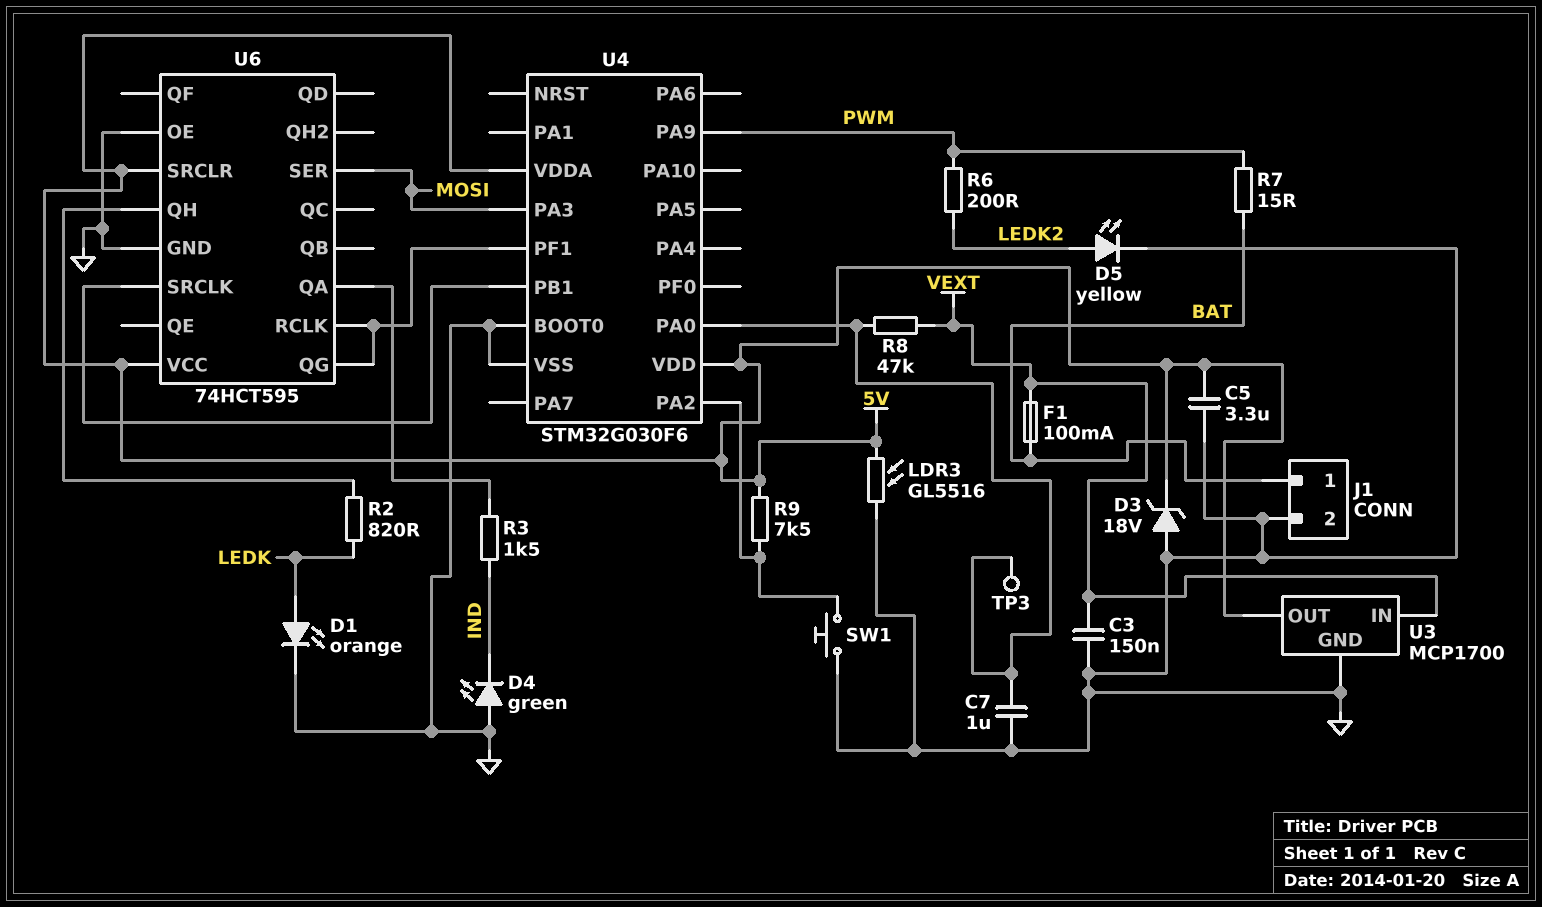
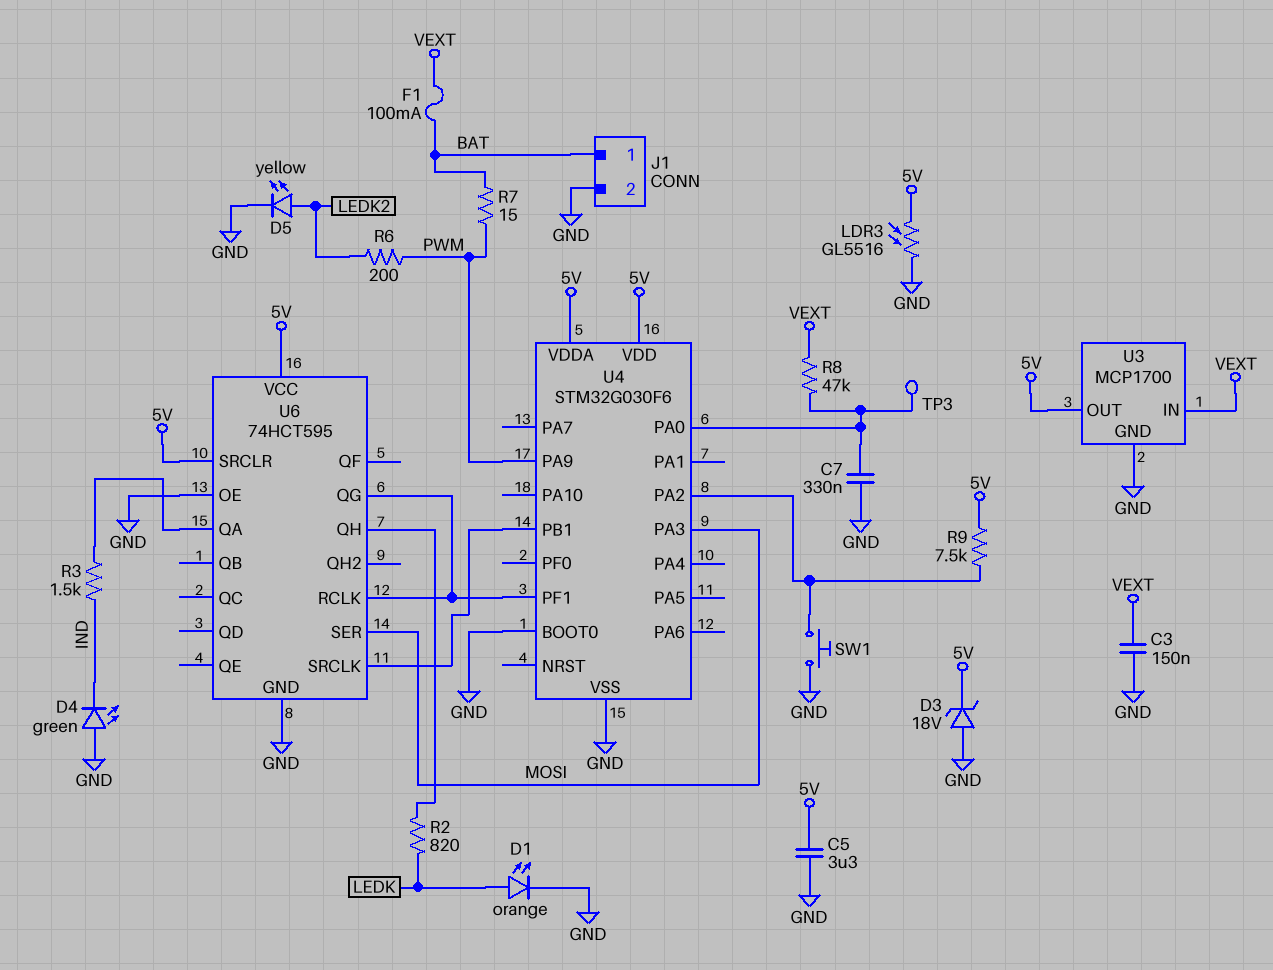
C7: 1uF (GND, U4/PA0) -> 330nF (GND, U4/PA0)

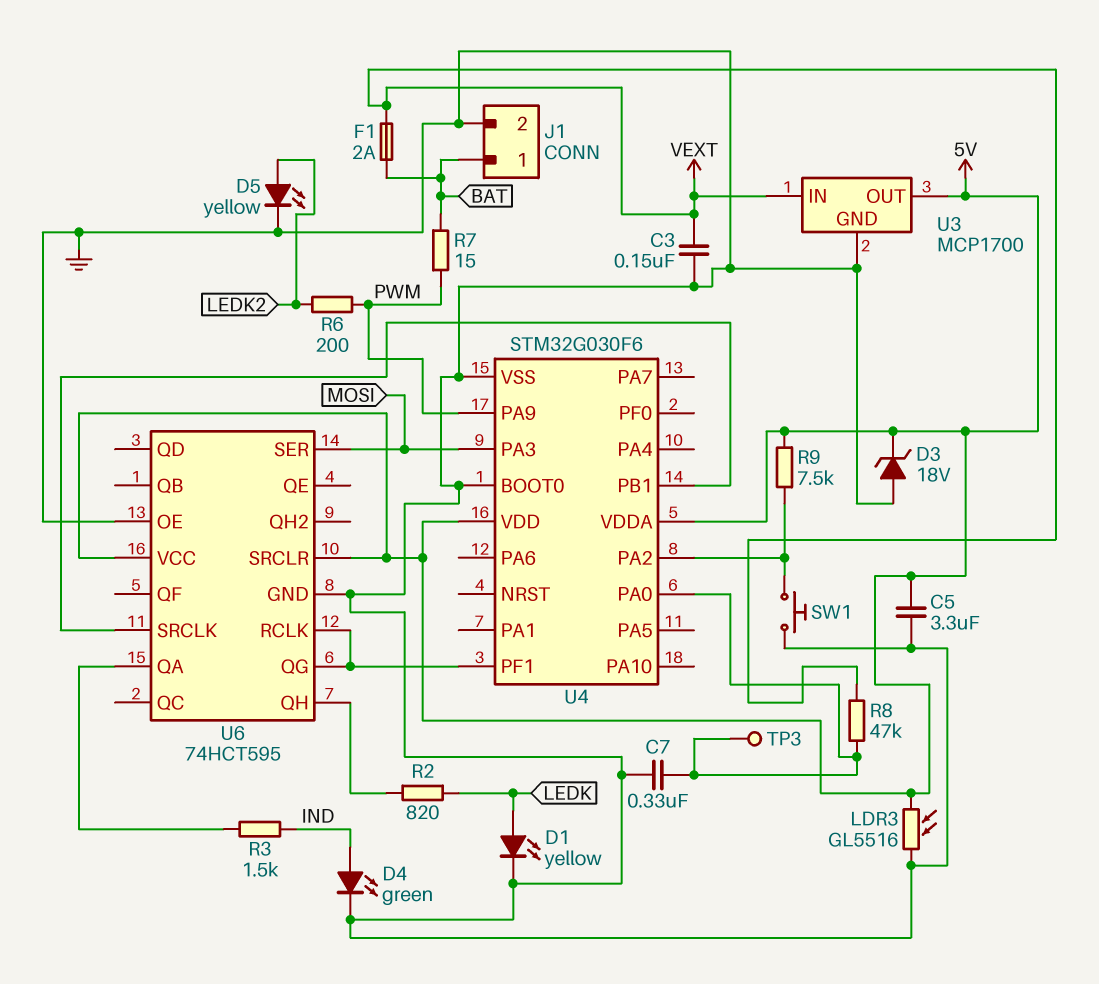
D1: LED orange (A LEDK, K GND) -> LED yellow (A LEDK, K GND)
D4: LED green (A GND, K IND) -> LED green (A IND, K GND)
F1: 100mA (BAT, VEXT) -> 2A (BAT, VEXT)

